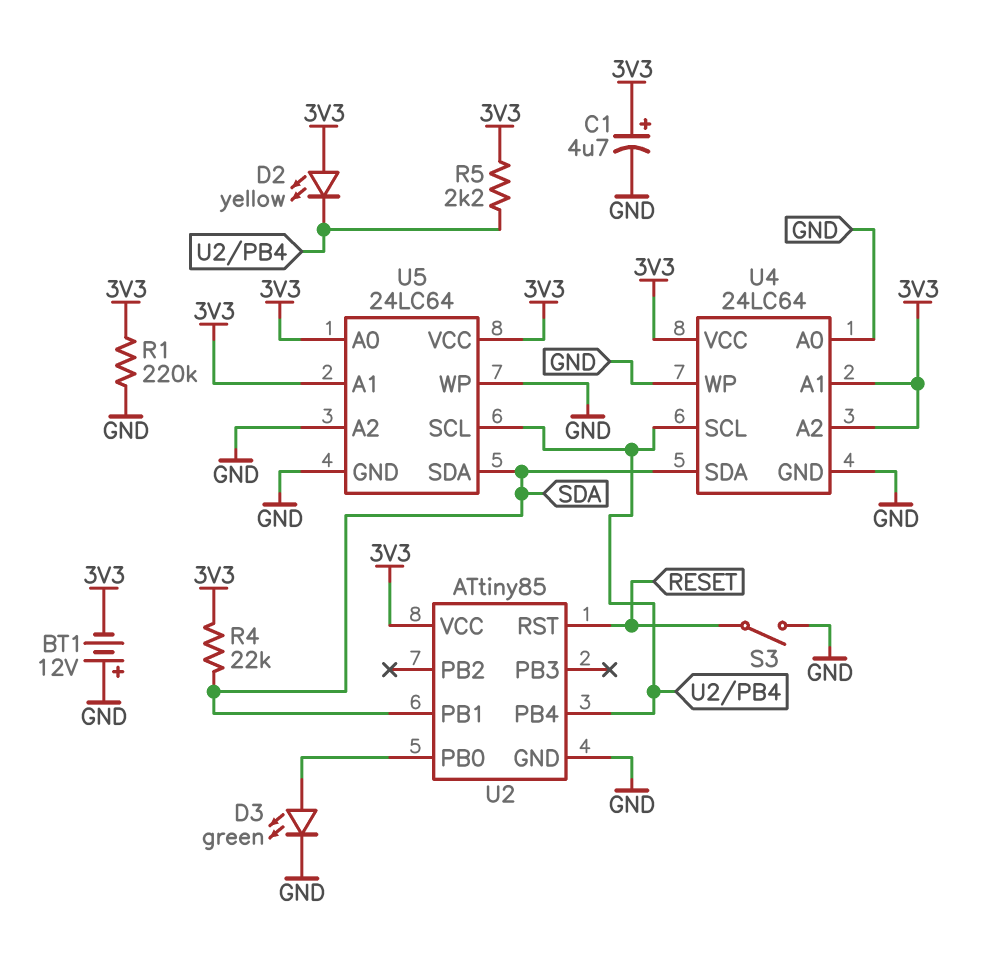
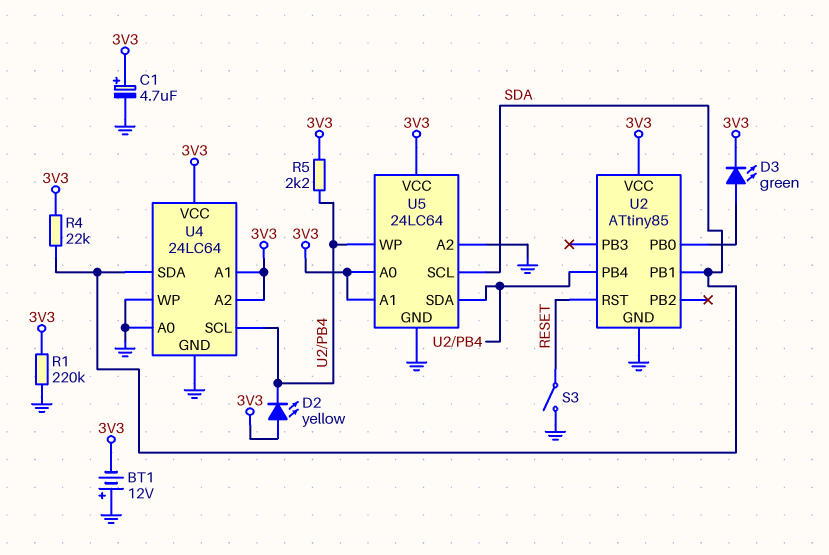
D3: LED green (A U2/PB0, K GND) -> LED green (A U2/PB0, K 3V3)
U5 pin SCL: U2/PB4 -> SDA
U5 pin SDA: SDA -> U2/PB4
U5 pin WP: GND -> U2/PB4

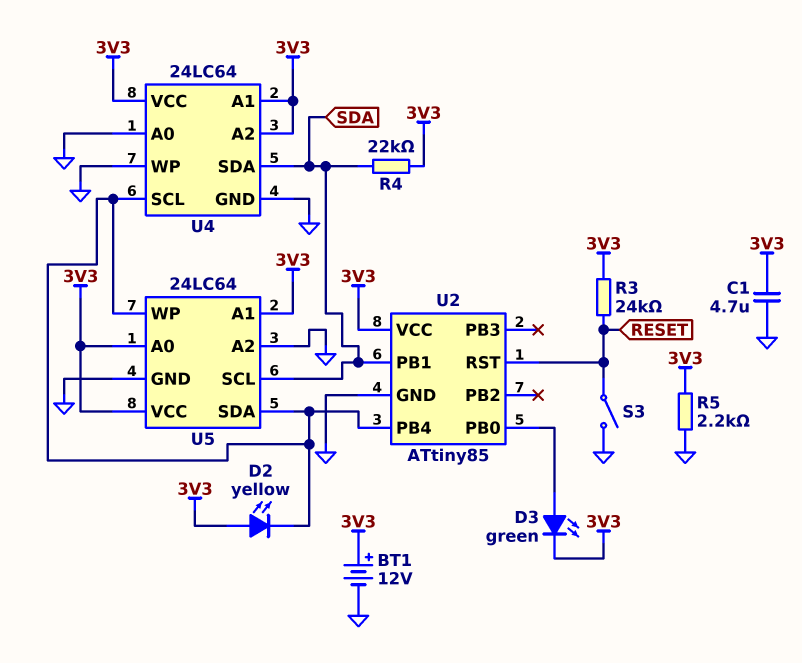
BT1: 12V (plus GND, minus 3V3) -> 12V (plus 3V3, minus GND)
C1: 4.7uF (plus 3V3, minus GND) -> 4.7uF (3V3, GND)
R1: 220k (3V3, GND) -> none
R3: none -> 24k (3V3, RESET)
R5: 2.2k (3V3, U2/PB4) -> 2.2k (3V3, GND)

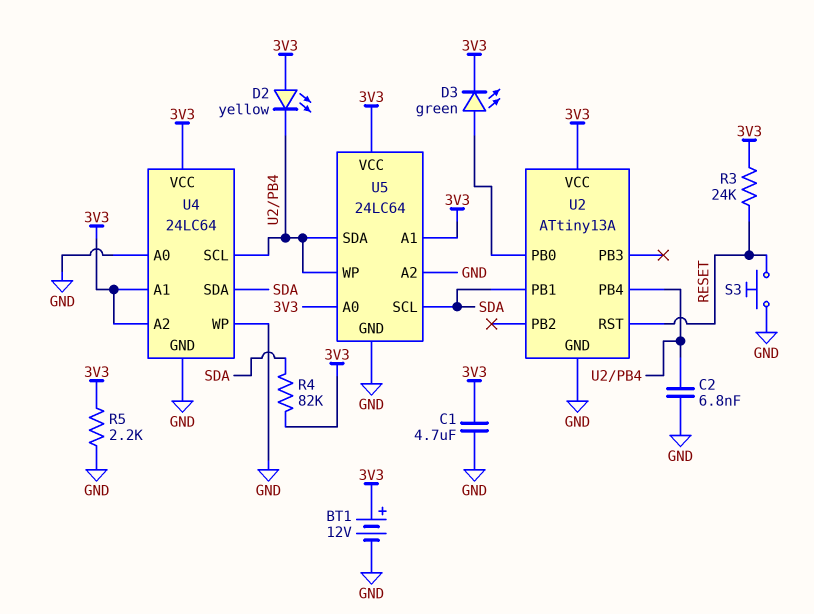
C2: none -> 6.8nF (GND, U2/PB4)
R4: 22k (3V3, SDA) -> 82k (3V3, SDA)
S3: switch (GND, RESET) -> button (GND, RESET)
U2: ATtiny85 -> ATtiny13A

